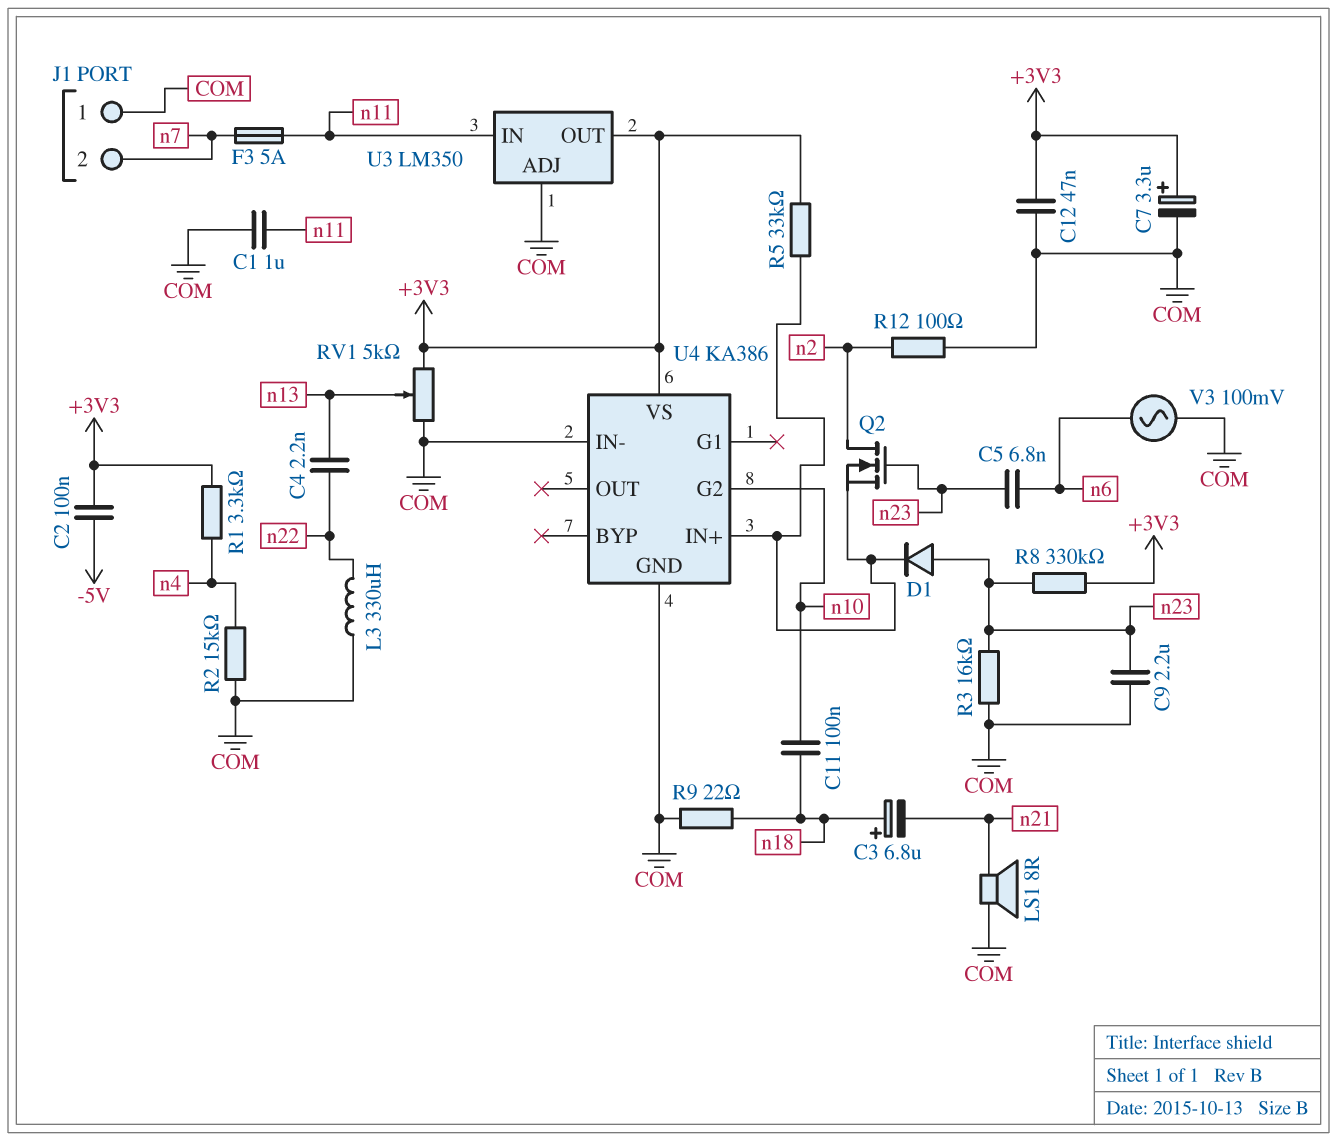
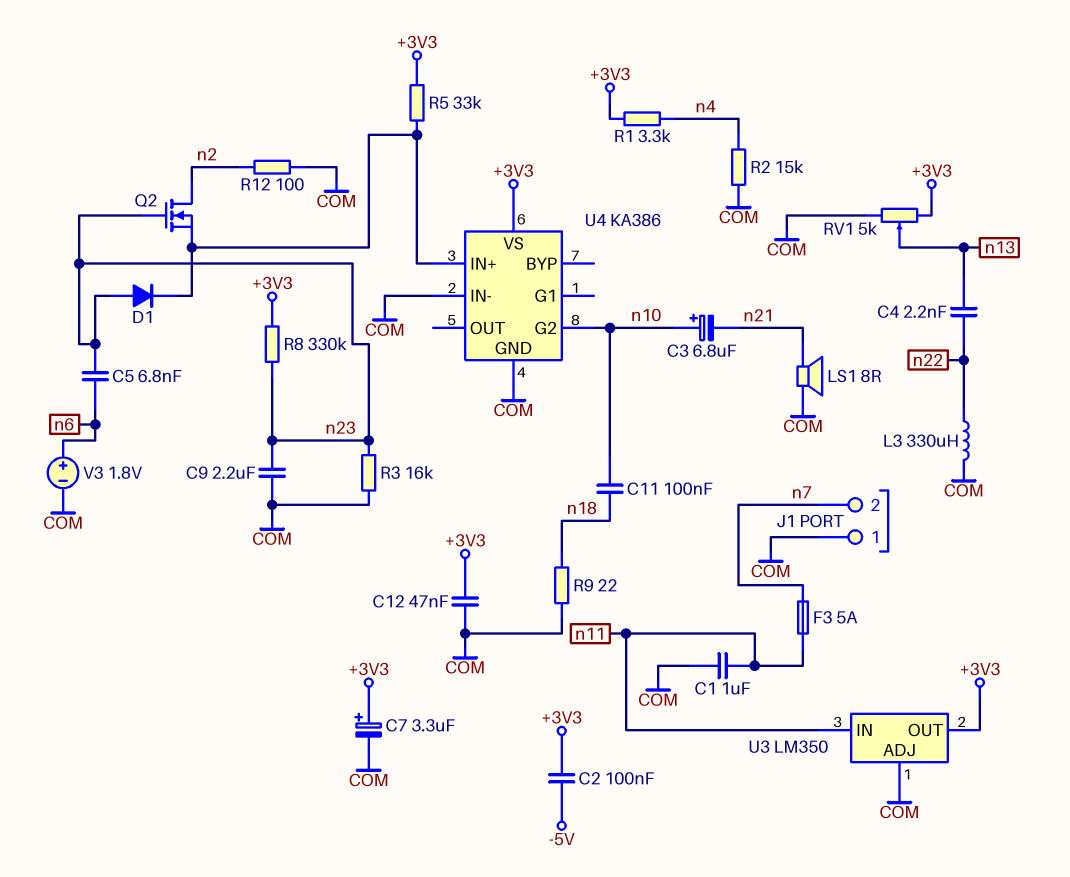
C3: 6.8uF (plus n18, minus n21) -> 6.8uF (plus n10, minus n21)
V3: AC 100mV (COM, n6) -> 1.8V (plus n6, minus COM)

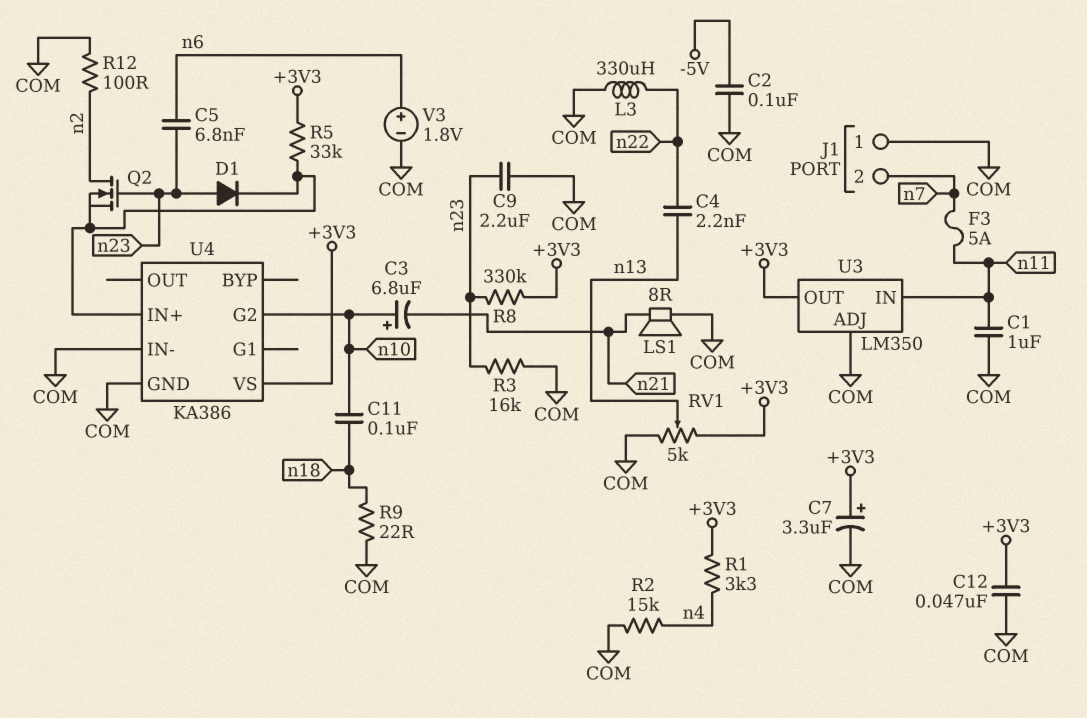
C2: 100nF (+3V3, -5V) -> 100nF (-5V, COM)

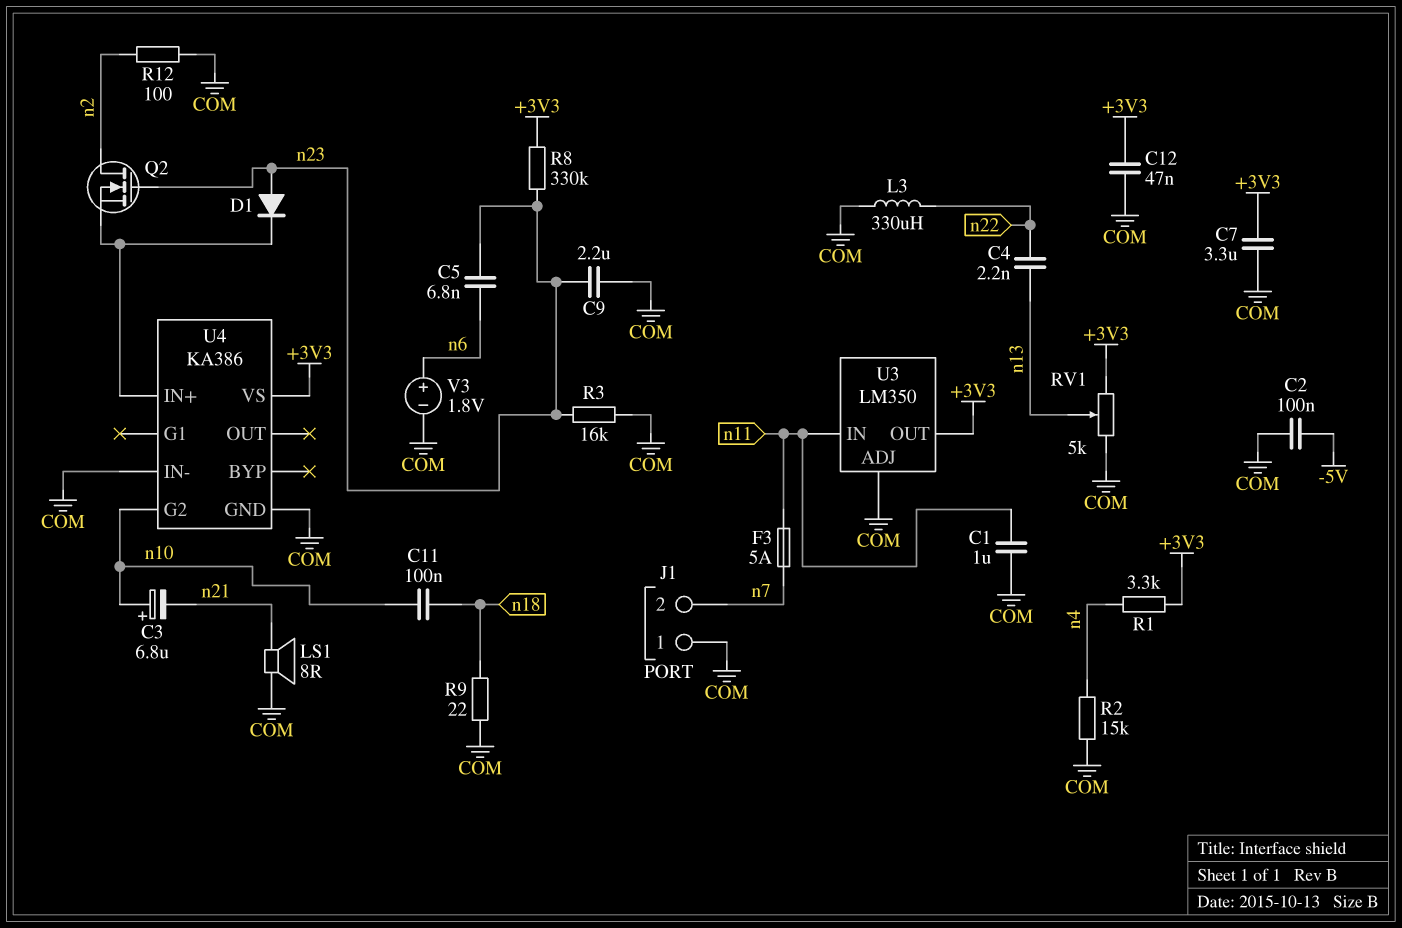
C7: 3.3uF (plus +3V3, minus COM) -> 3.3uF (+3V3, COM)
R5: 33k (+3V3, U4/IN+) -> none

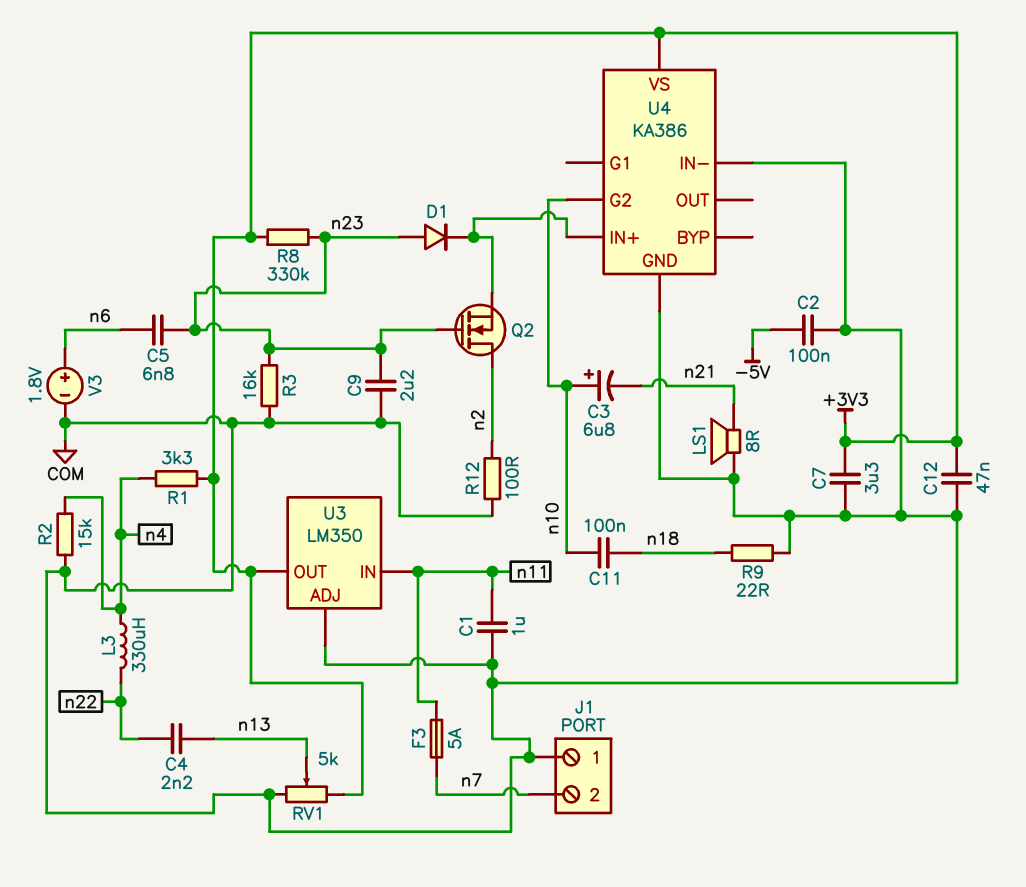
L3: 330uH (COM, n22) -> 330uH (n4, n22)

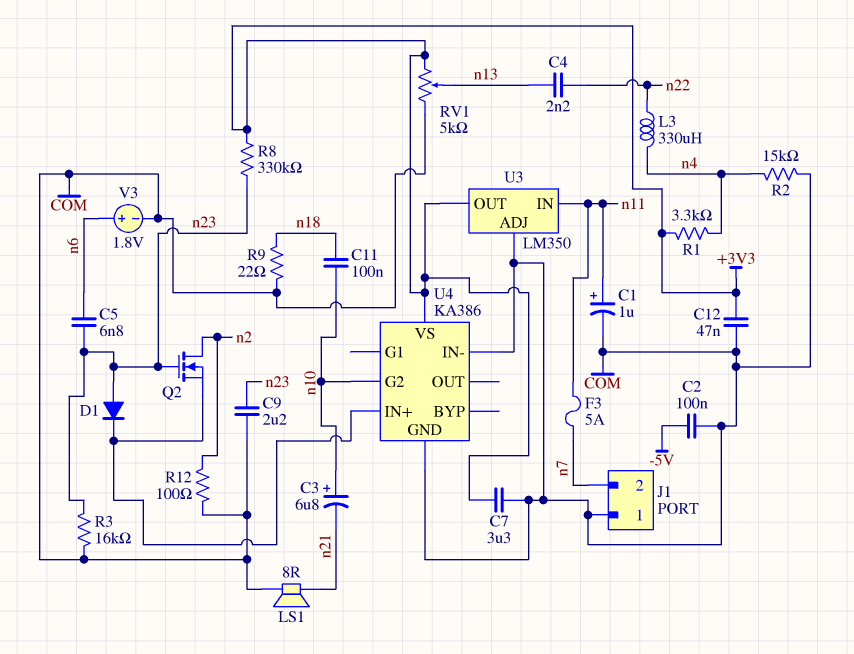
C1: 1uF (COM, n11) -> 1uF (plus n11, minus COM)

